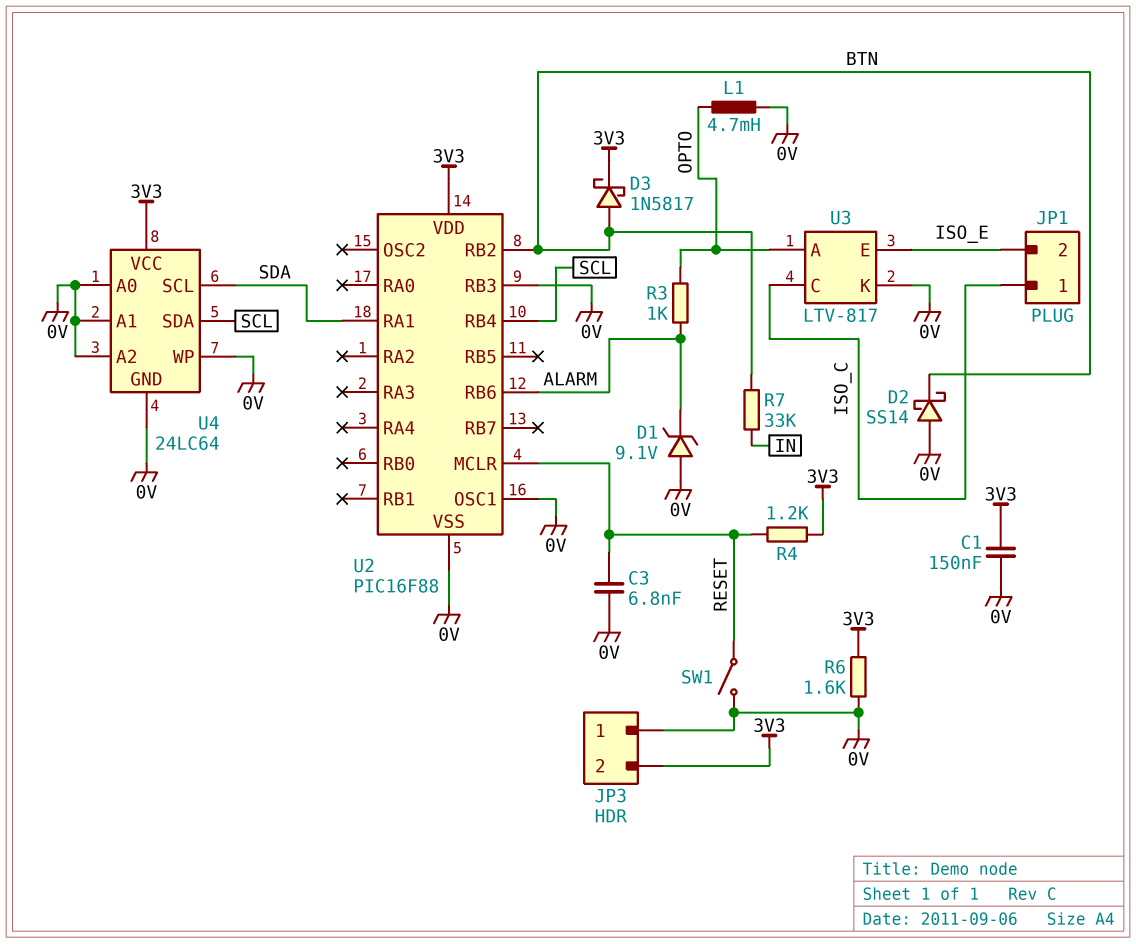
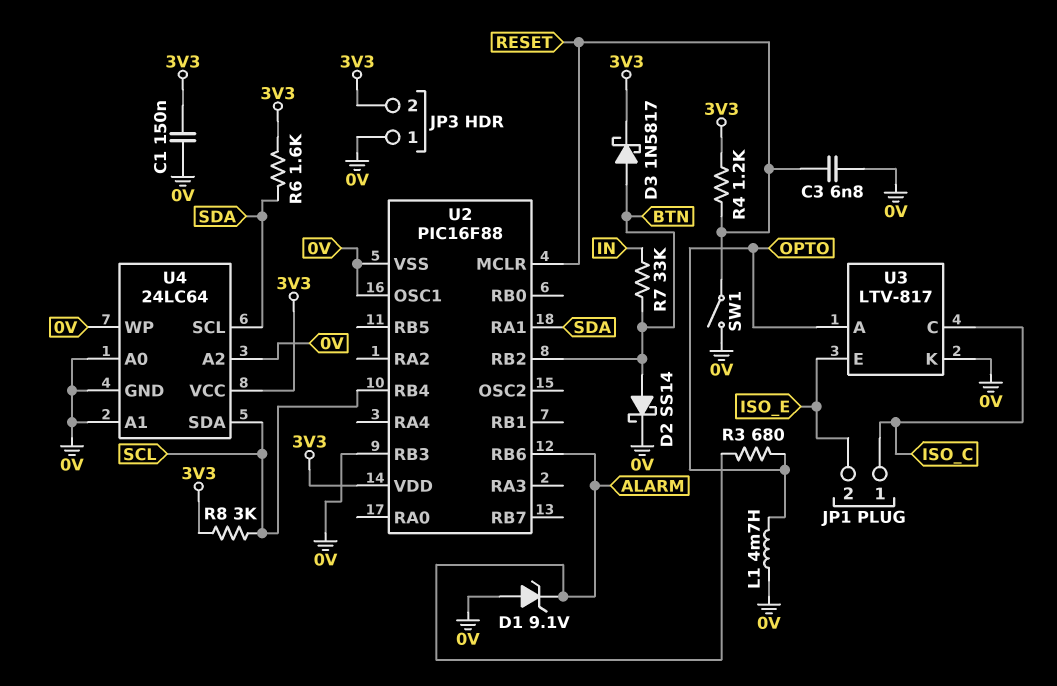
D2: schottky SS14 (A 0V, K BTN) -> schottky SS14 (A BTN, K 0V)
R3: 1k (ALARM, OPTO) -> 680 (ALARM, OPTO)
R6: 1.6k (0V, 3V3) -> 1.6k (3V3, SDA)
R8: none -> 3k (3V3, SCL)

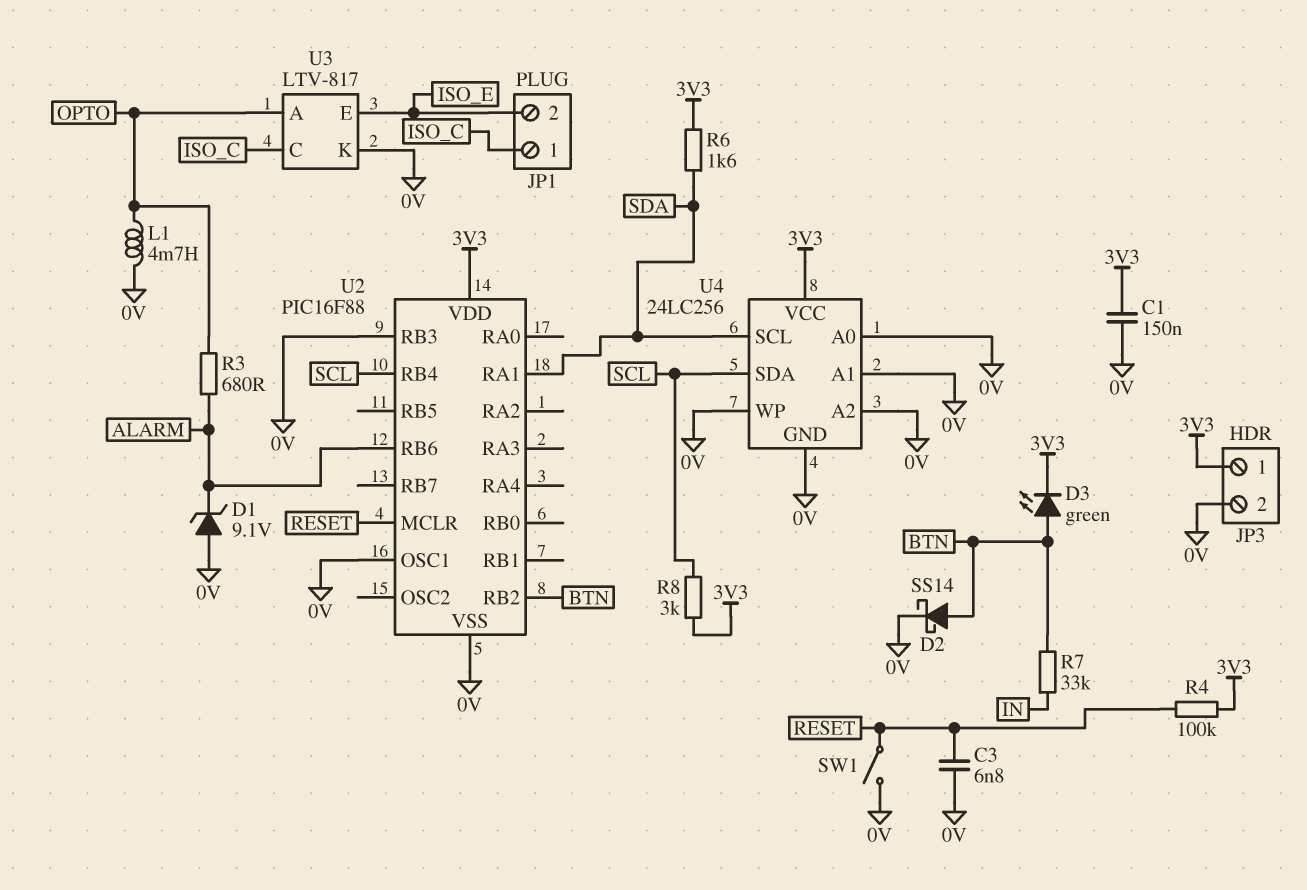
D3: schottky 1N5817 (A BTN, K 3V3) -> LED green (A BTN, K 3V3)
JP3 pin 1: 0V -> 3V3
JP3 pin 2: 3V3 -> 0V
R4: 1.2k (3V3, RESET) -> 100k (3V3, RESET)
U4: 24LC64 -> 24LC256

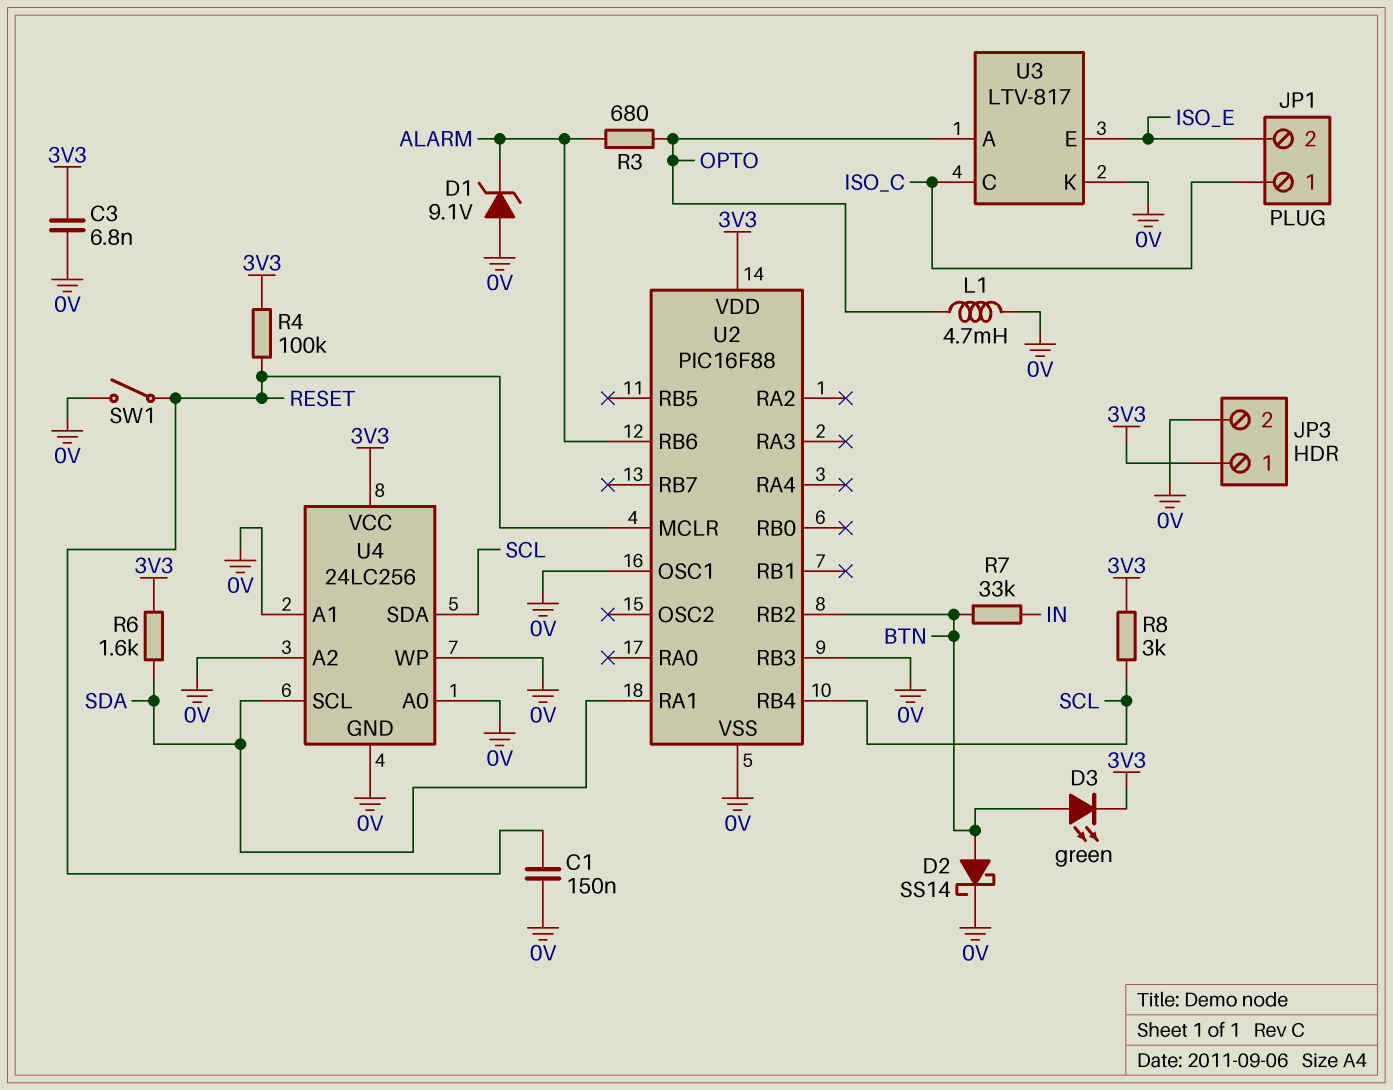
C1: 150nF (0V, 3V3) -> 150nF (0V, RESET)
C3: 6.8nF (0V, RESET) -> 6.8nF (0V, 3V3)

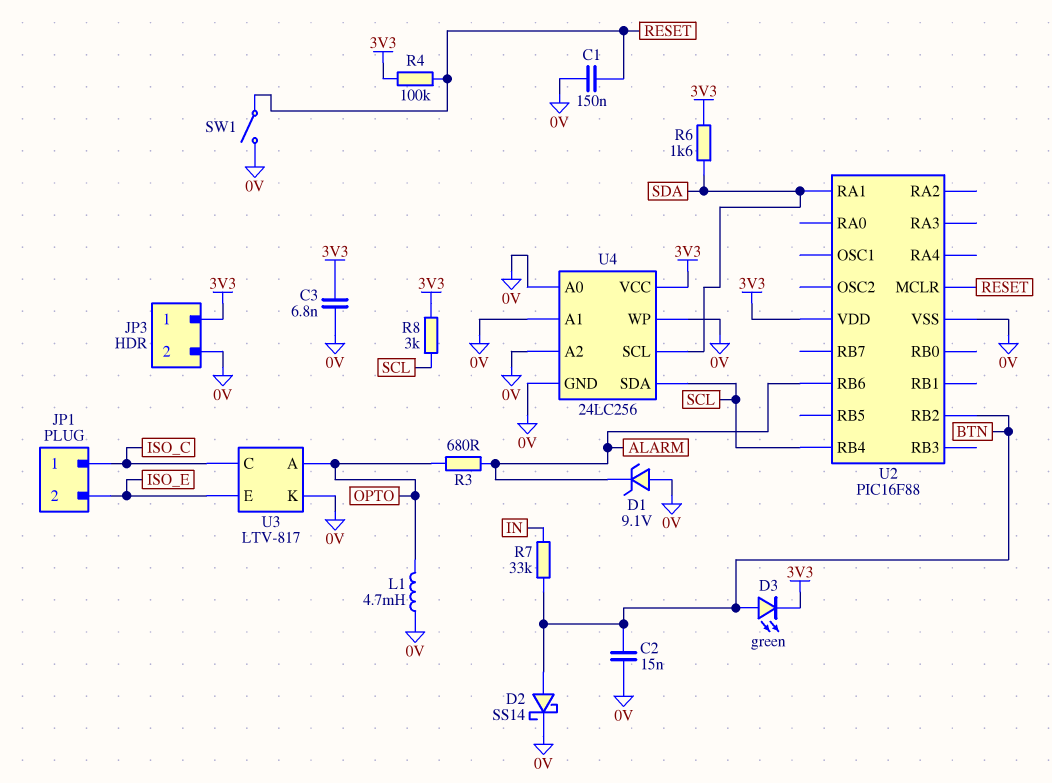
C2: none -> 15nF (0V, BTN)
U2 pin OSC1: 0V -> none
U2 pin RB3: 0V -> none

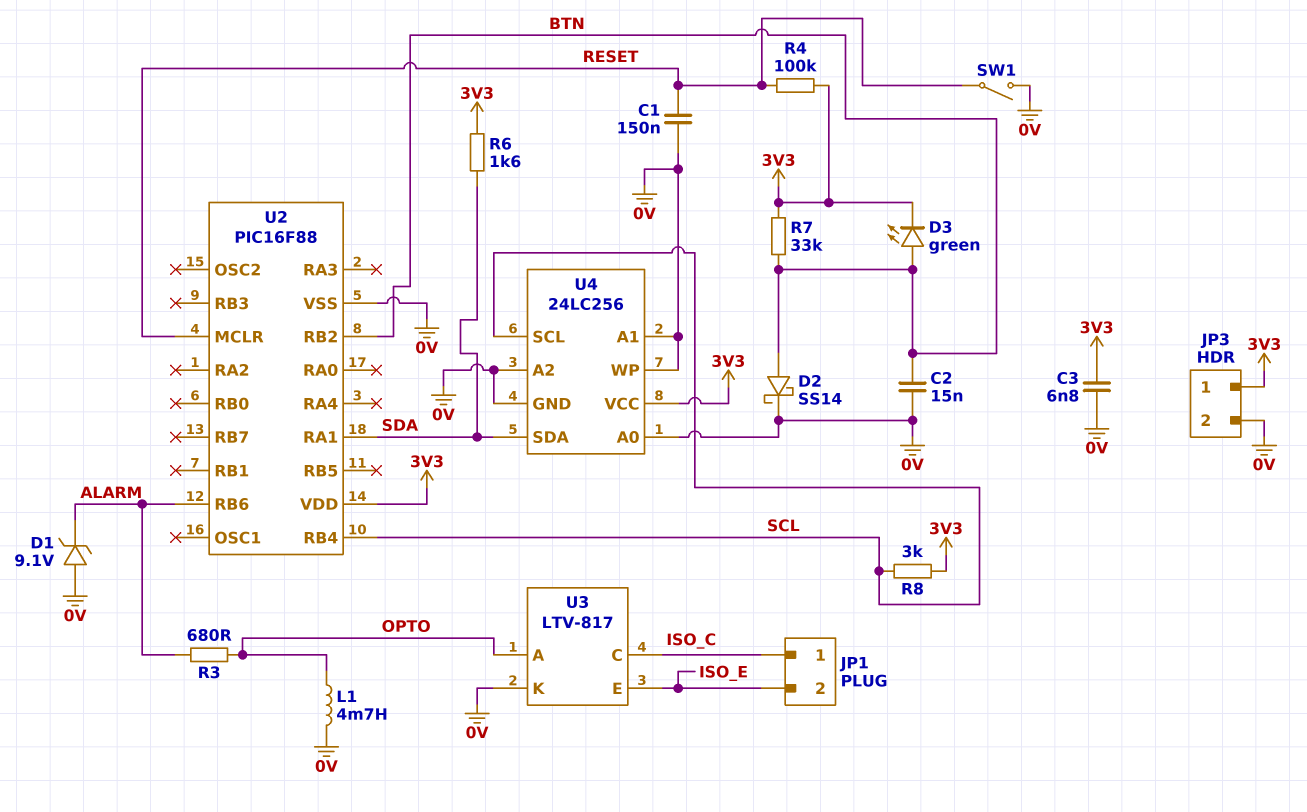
R7: 33k (BTN, IN) -> 33k (3V3, BTN)
U4 pin SCL: SDA -> SCL
U4 pin SDA: SCL -> SDA

